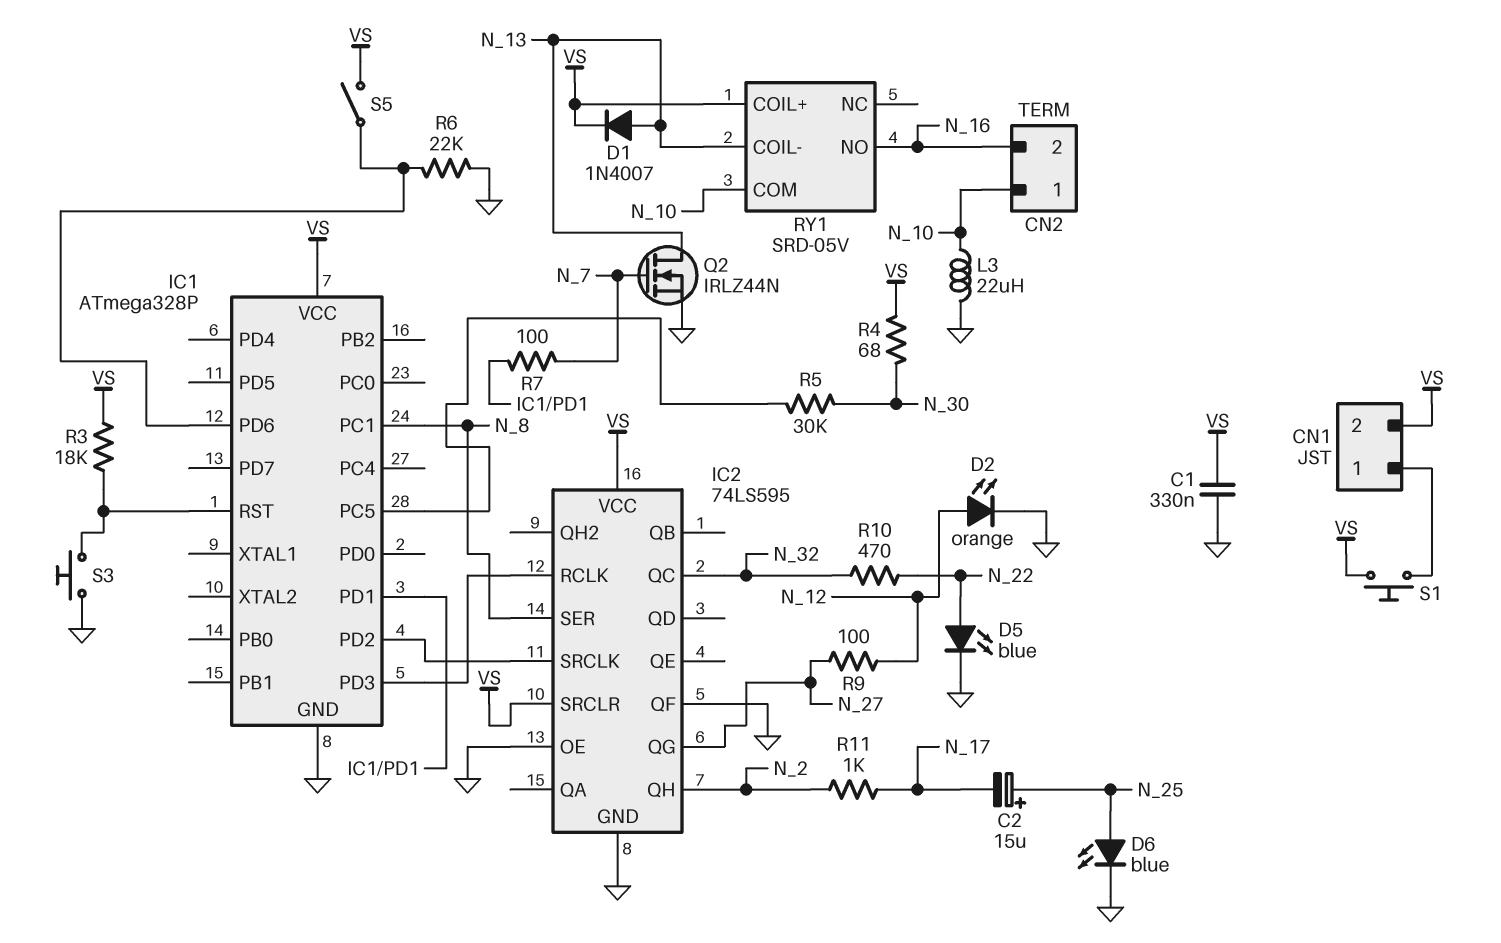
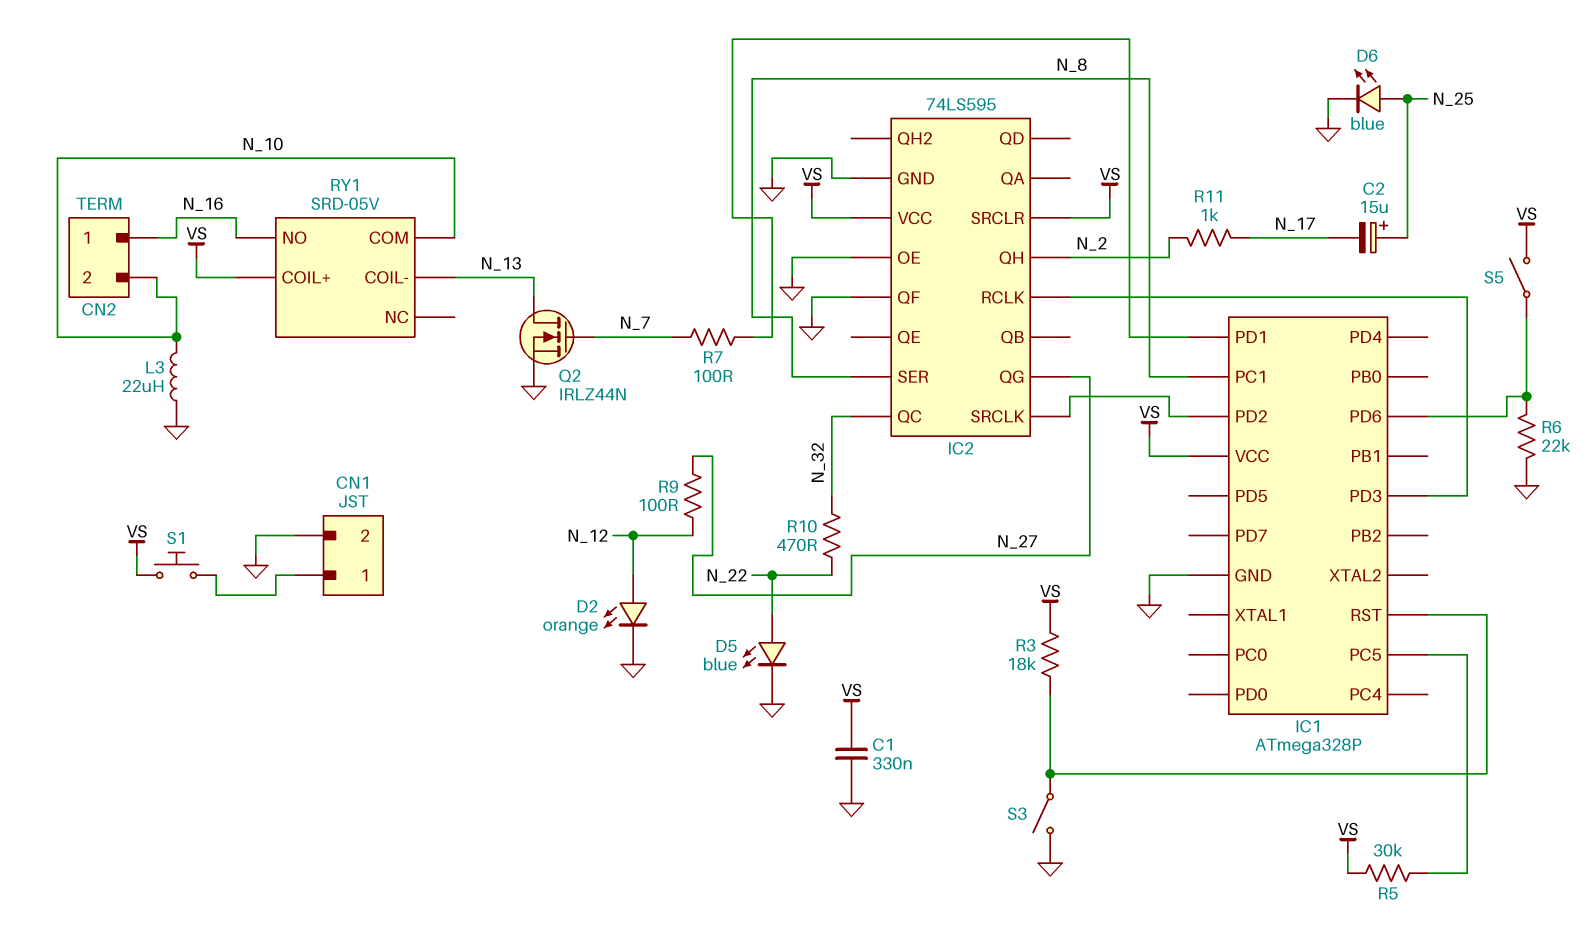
CN1 pin 2: VS -> GND
CN2 pin 1: N_10 -> N_16
CN2 pin 2: N_16 -> N_10
D1: diode 1N4007 (A N_13, K VS) -> none
R4: 68 (N_30, VS) -> none
R5: 30k (IC1/PC5, N_30) -> 30k (IC1/PC5, VS)
S3: button (GND, IC1/RST) -> switch (GND, IC1/RST)

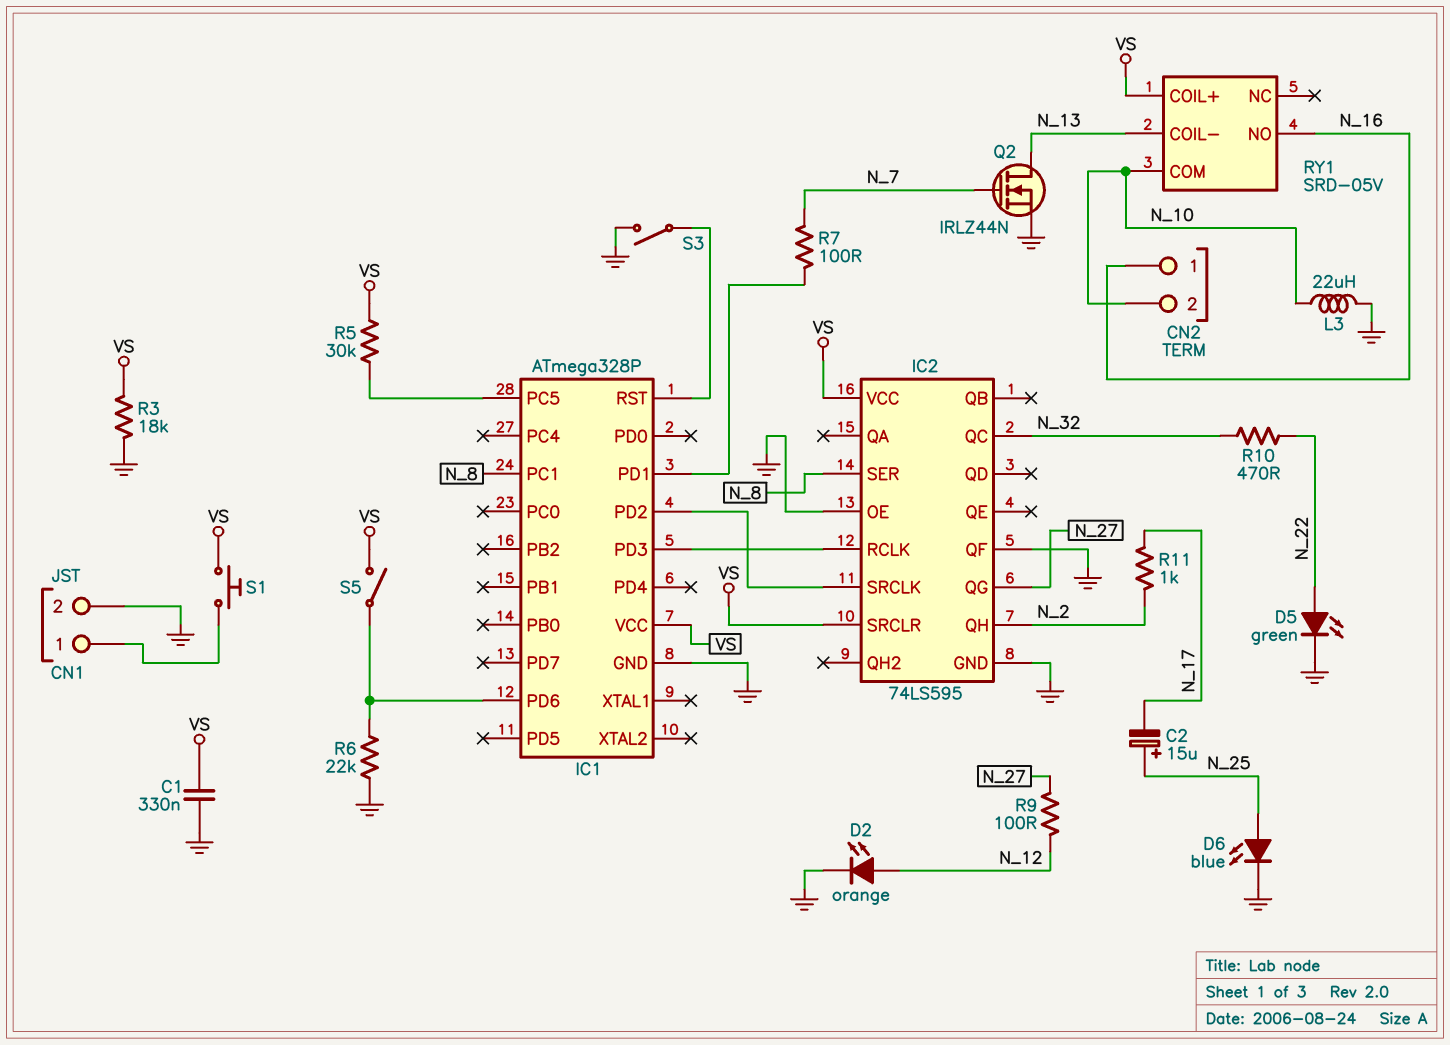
D5: LED blue (A N_22, K GND) -> LED green (A N_22, K GND)
R3: 18k (IC1/RST, VS) -> 18k (GND, VS)

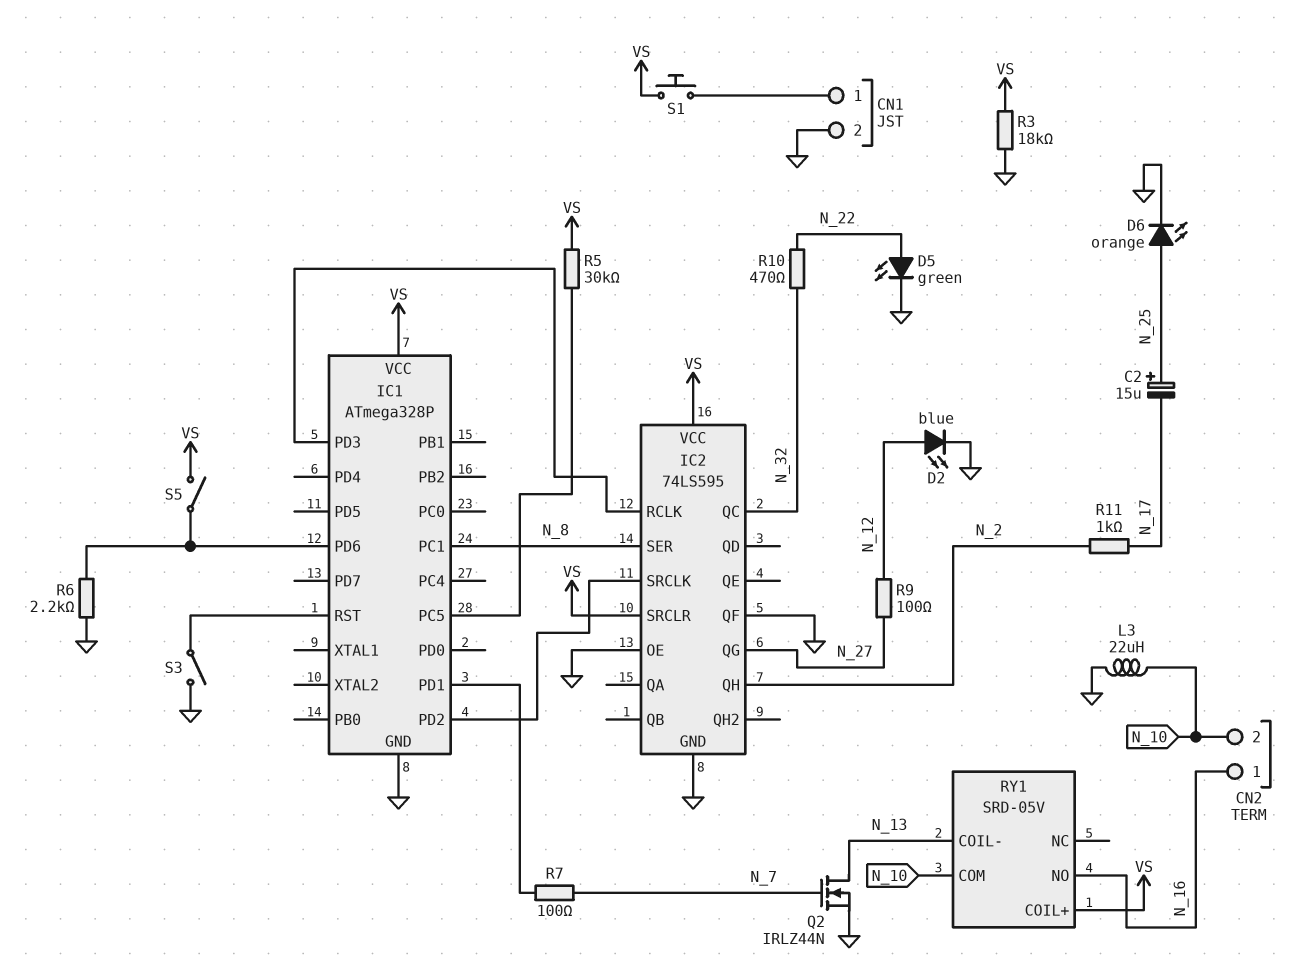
C1: 330nF (GND, VS) -> none
D2: LED orange (A N_12, K GND) -> LED blue (A N_12, K GND)
D6: LED blue (A N_25, K GND) -> LED orange (A N_25, K GND)
R6: 22k (GND, IC1/PD6) -> 2.2k (GND, IC1/PD6)

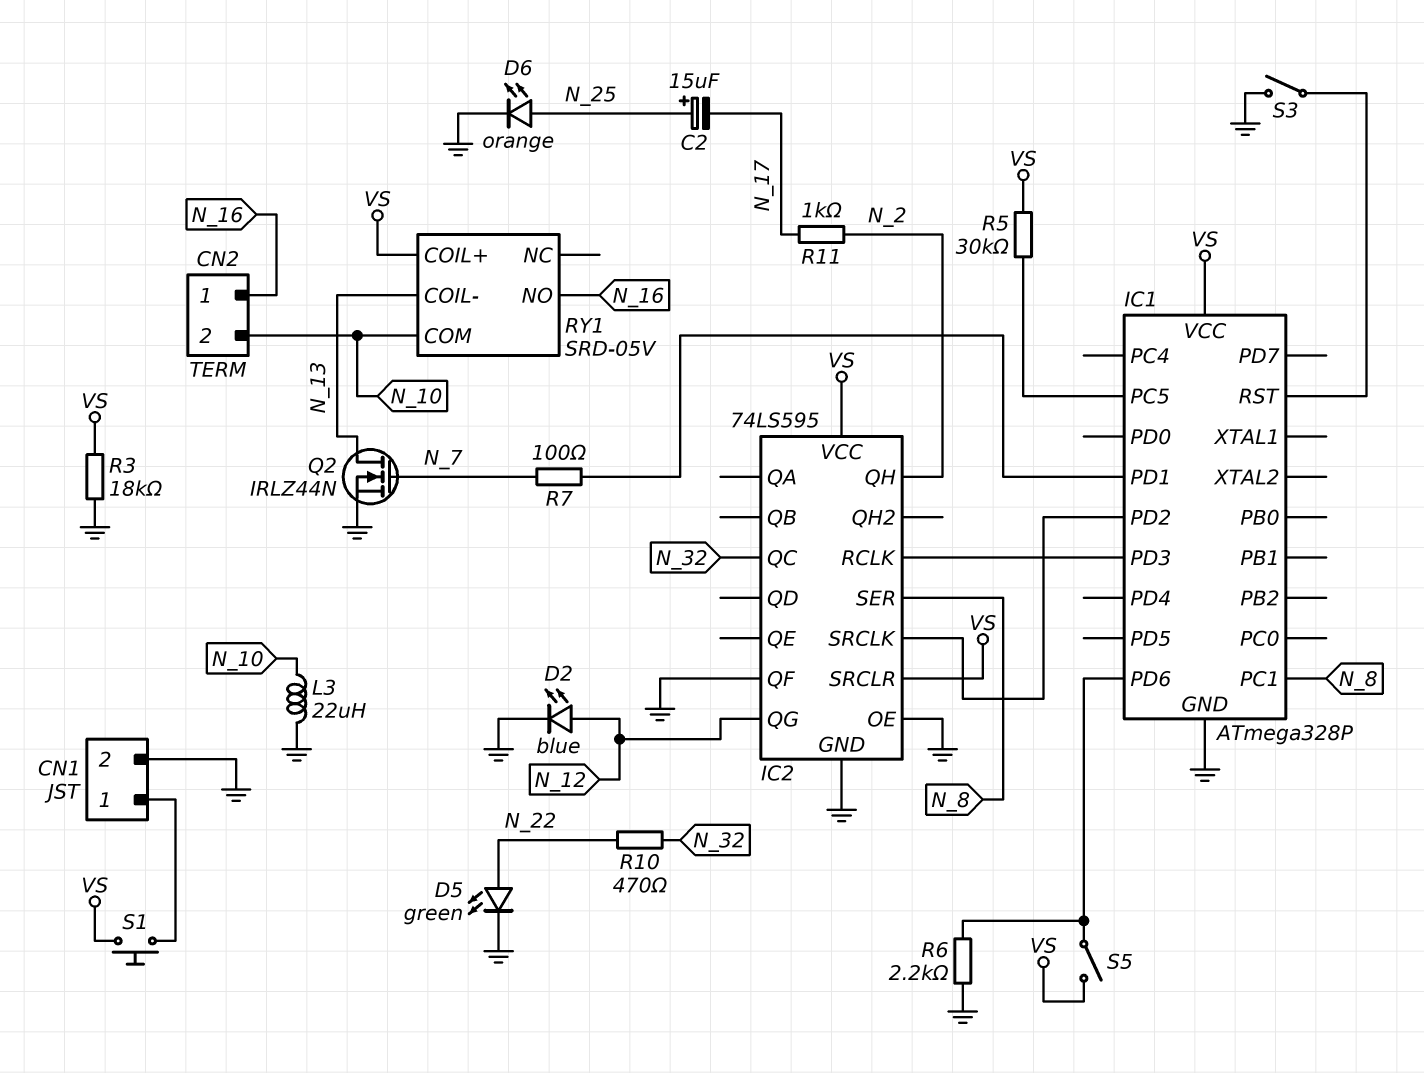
IC2 pin QG: N_27 -> N_12
R9: 100 (N_12, N_27) -> none

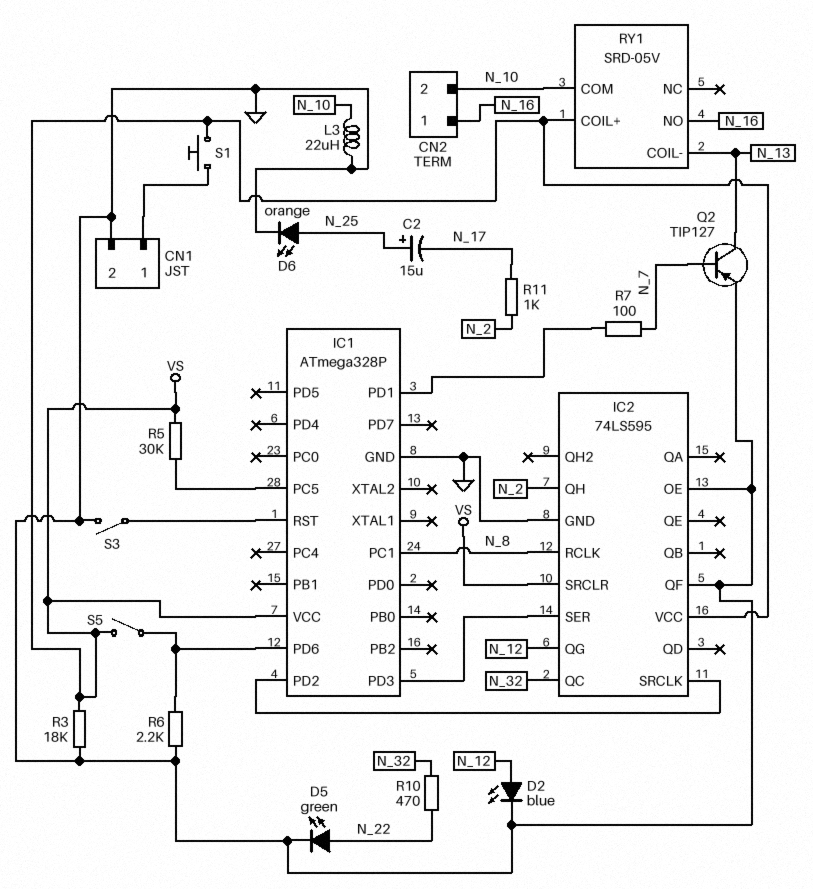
IC2 pin RCLK: IC1/PD3 -> N_8
IC2 pin SER: N_8 -> IC1/PD3
Q2: NMOS IRLZ44N (G N_7, D N_13, S GND) -> PNP TIP127 (B N_7, C N_13, E GND)

